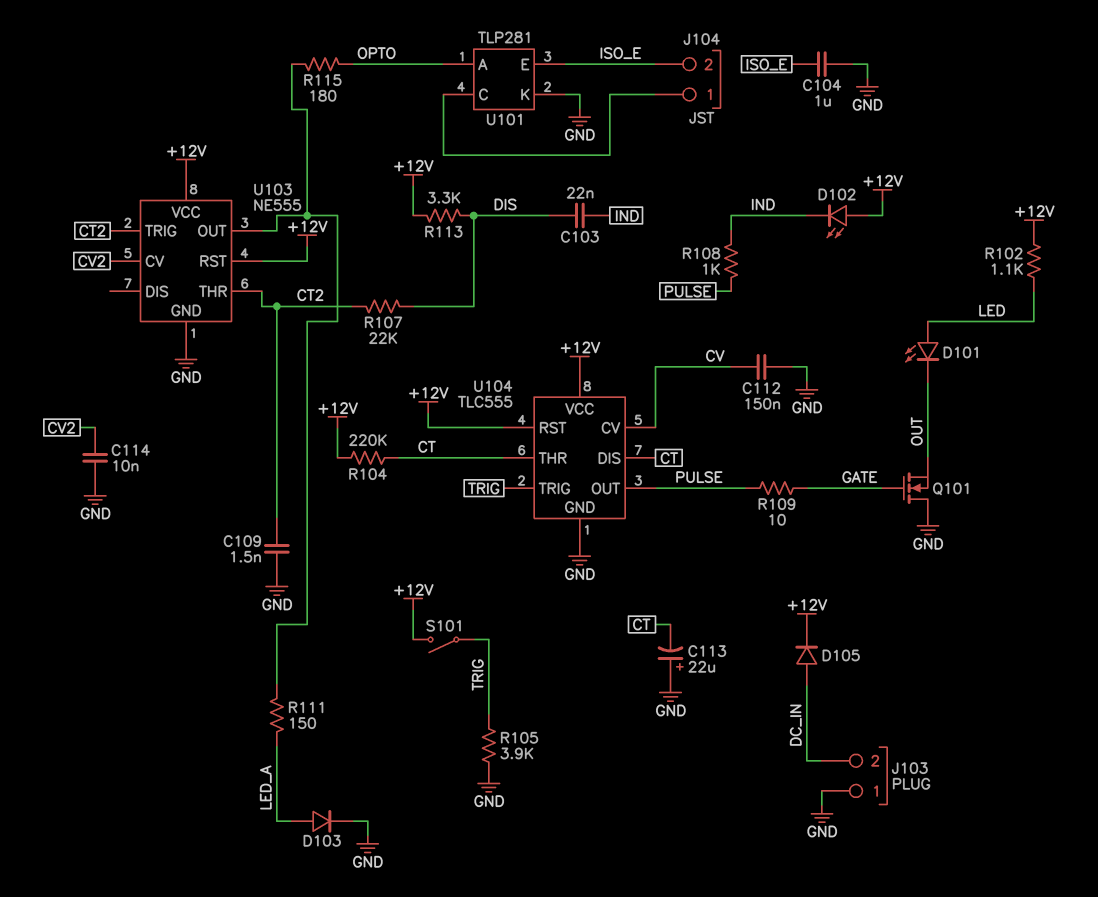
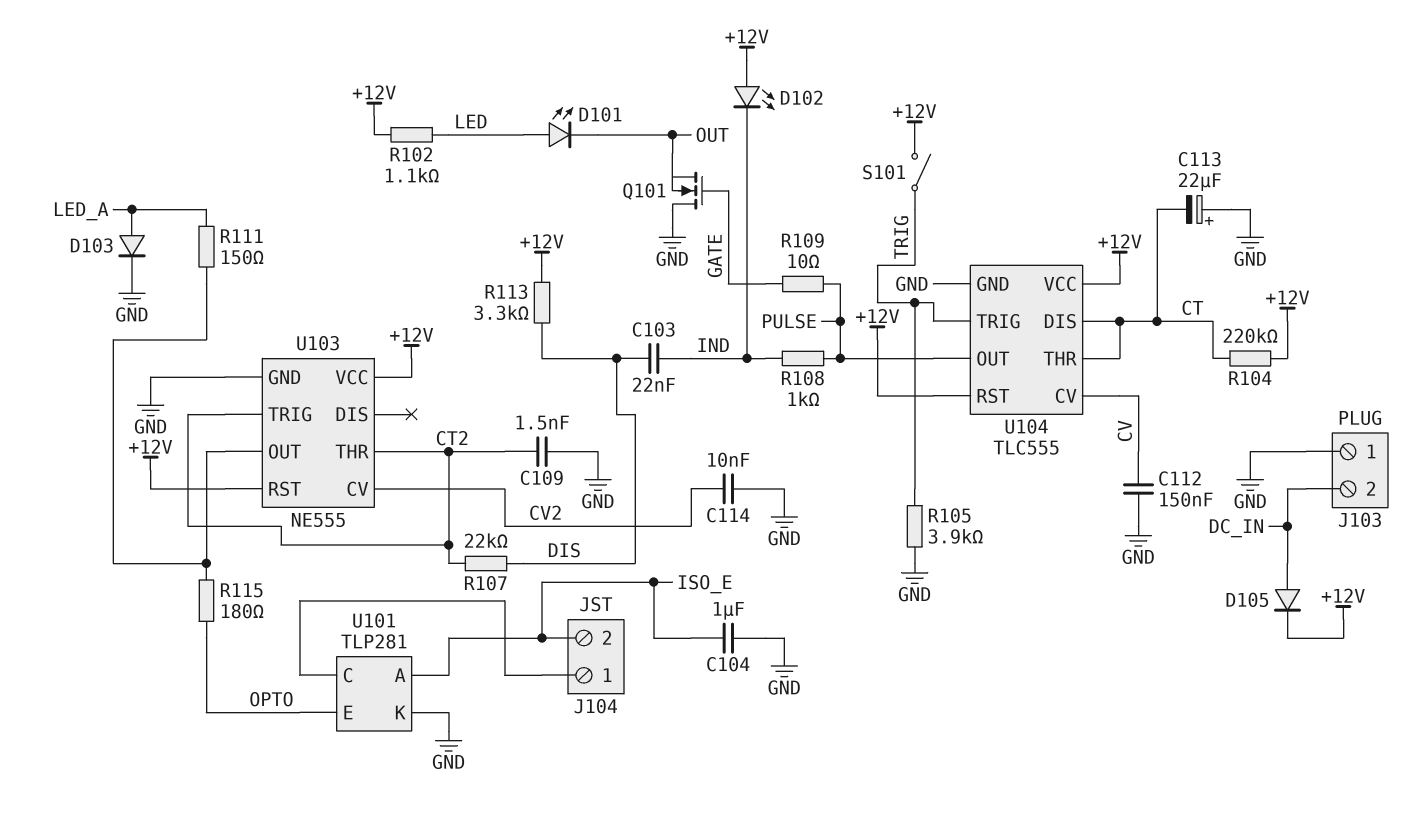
U101 pin A: OPTO -> ISO_E
U101 pin E: ISO_E -> OPTO

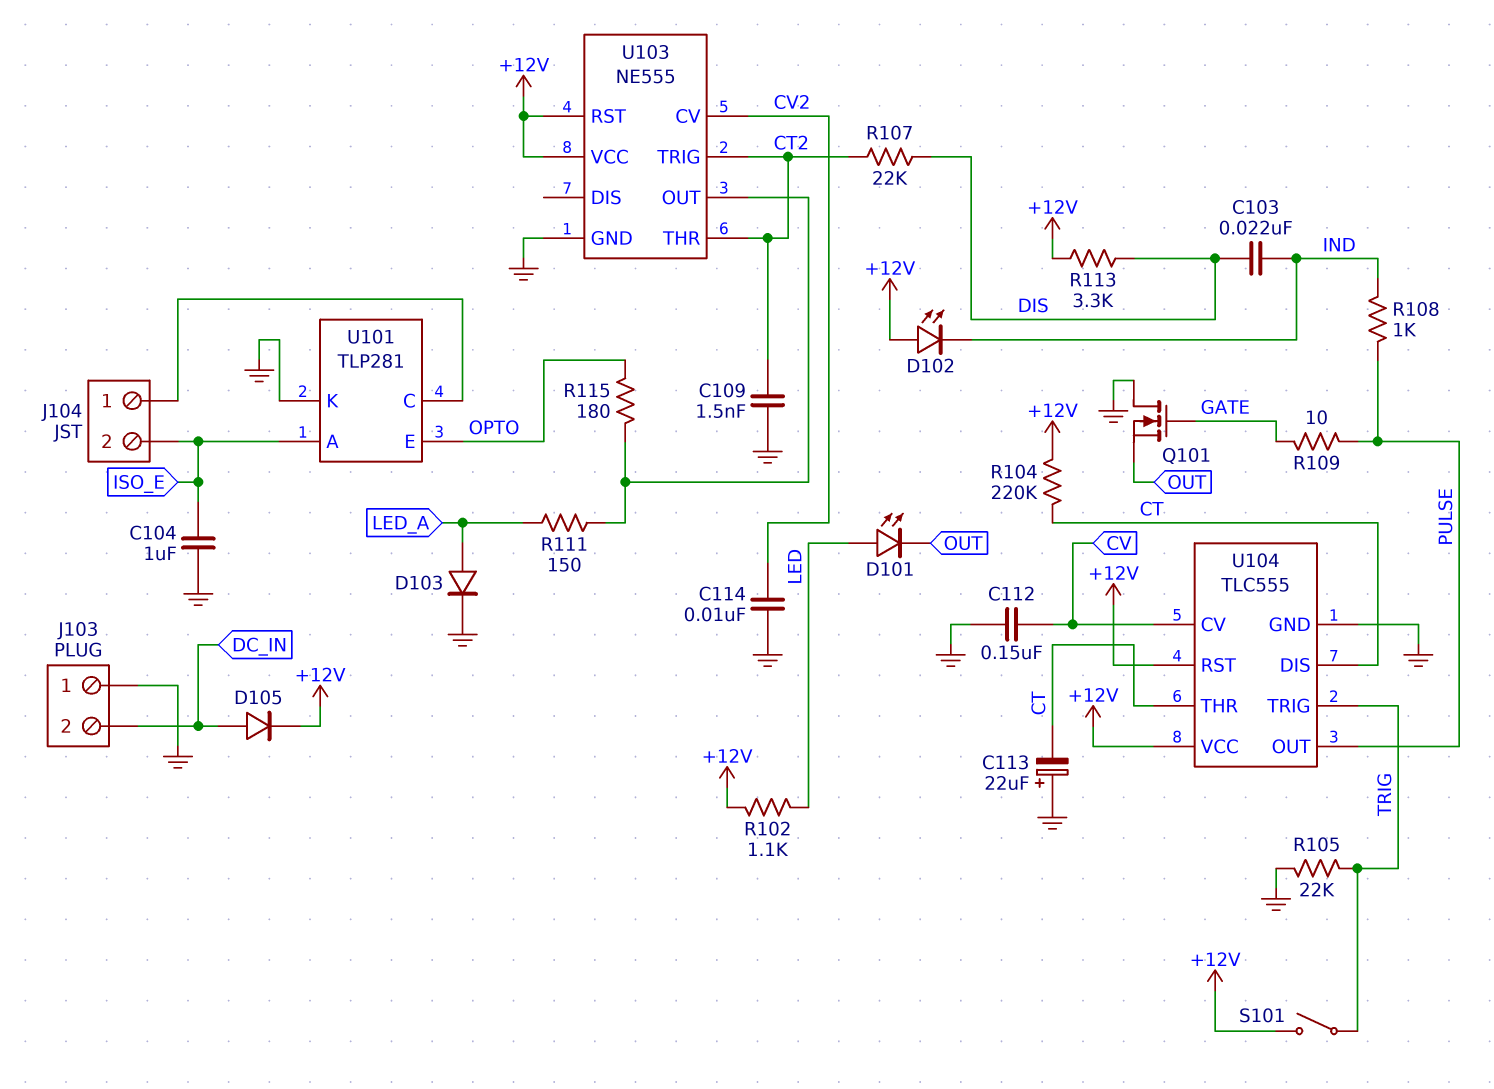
R105: 3.9k (GND, TRIG) -> 22k (GND, TRIG)

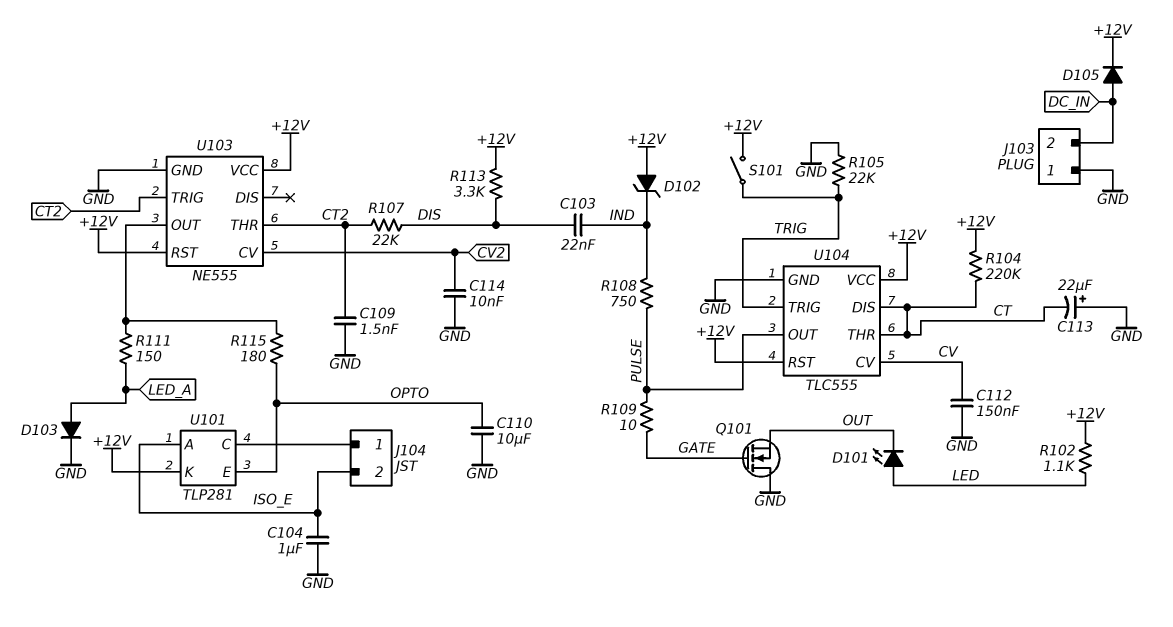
C110: none -> 10uF (GND, OPTO)
D102: LED (A +12V, K IND) -> zener (A +12V, K IND)
R108: 1k (IND, PULSE) -> 750 (IND, PULSE)
U101 pin K: GND -> +12V

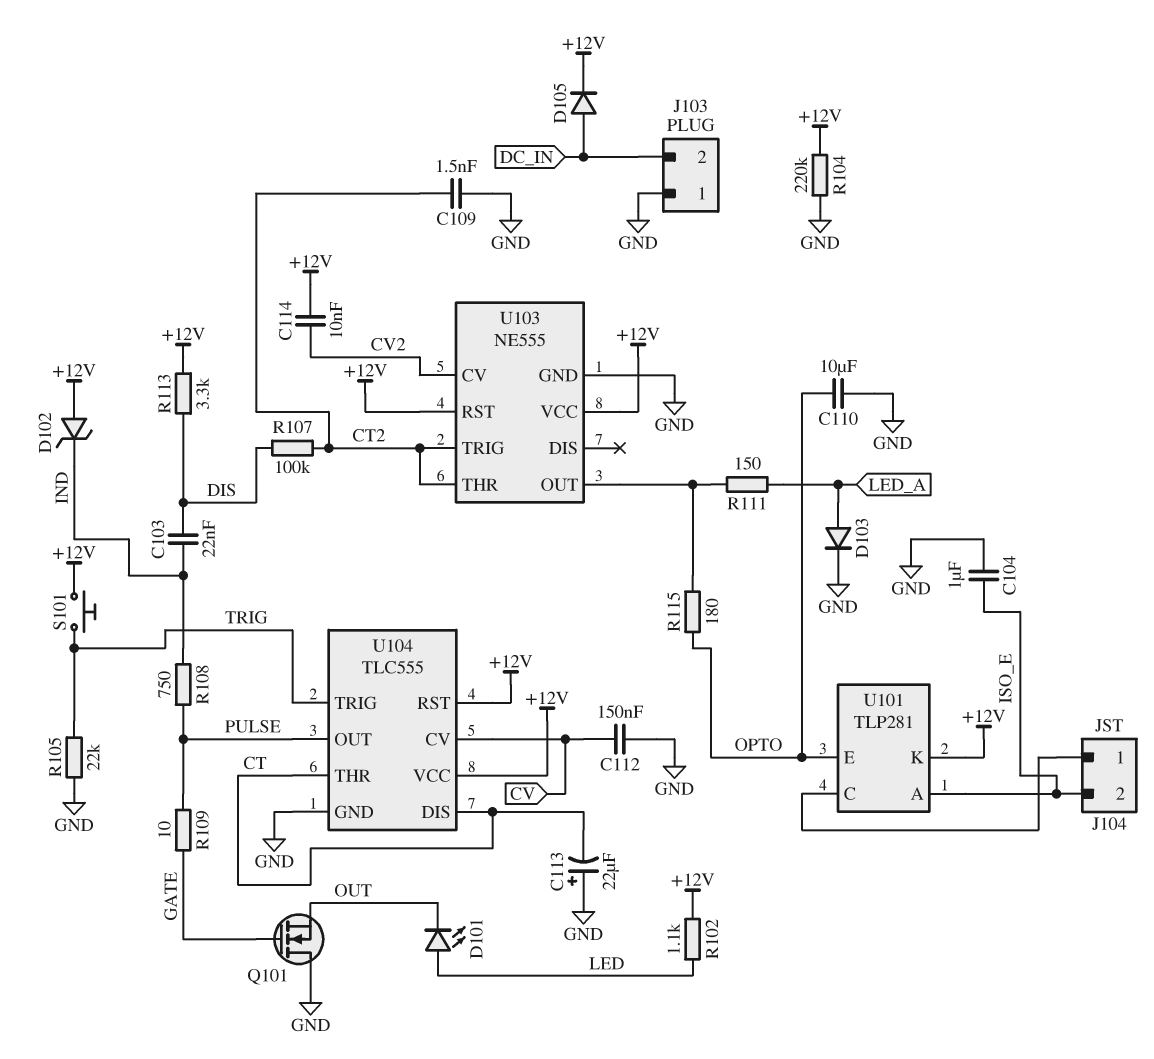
C114: 10nF (CV2, GND) -> 10nF (+12V, CV2)
R104: 220k (+12V, CT) -> 220k (+12V, GND)
R107: 22k (CT2, DIS) -> 100k (CT2, DIS)
S101: switch (+12V, TRIG) -> button (+12V, TRIG)

